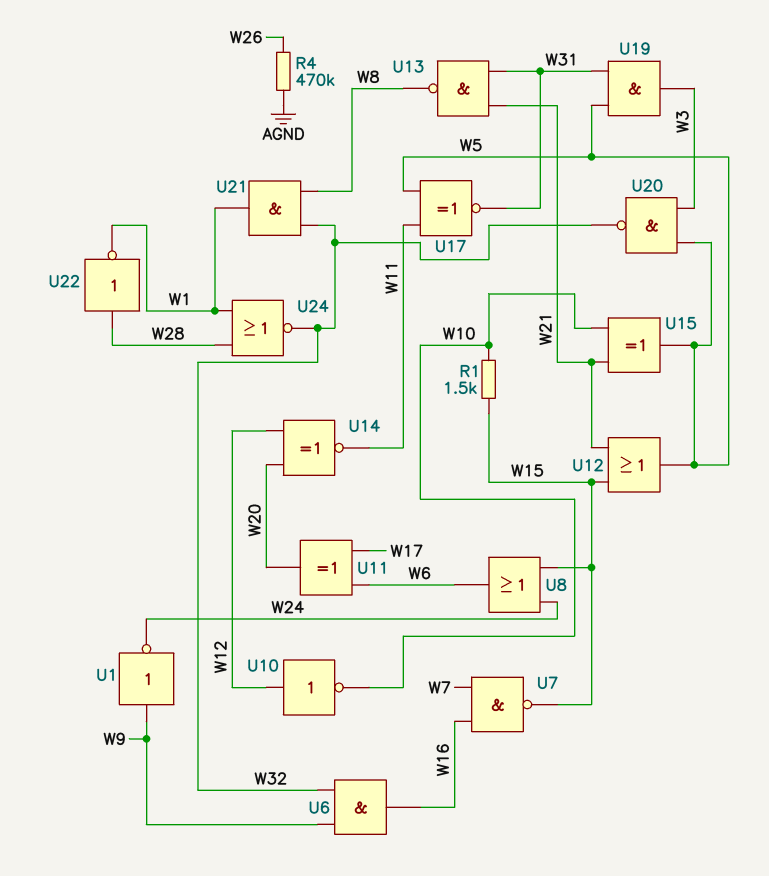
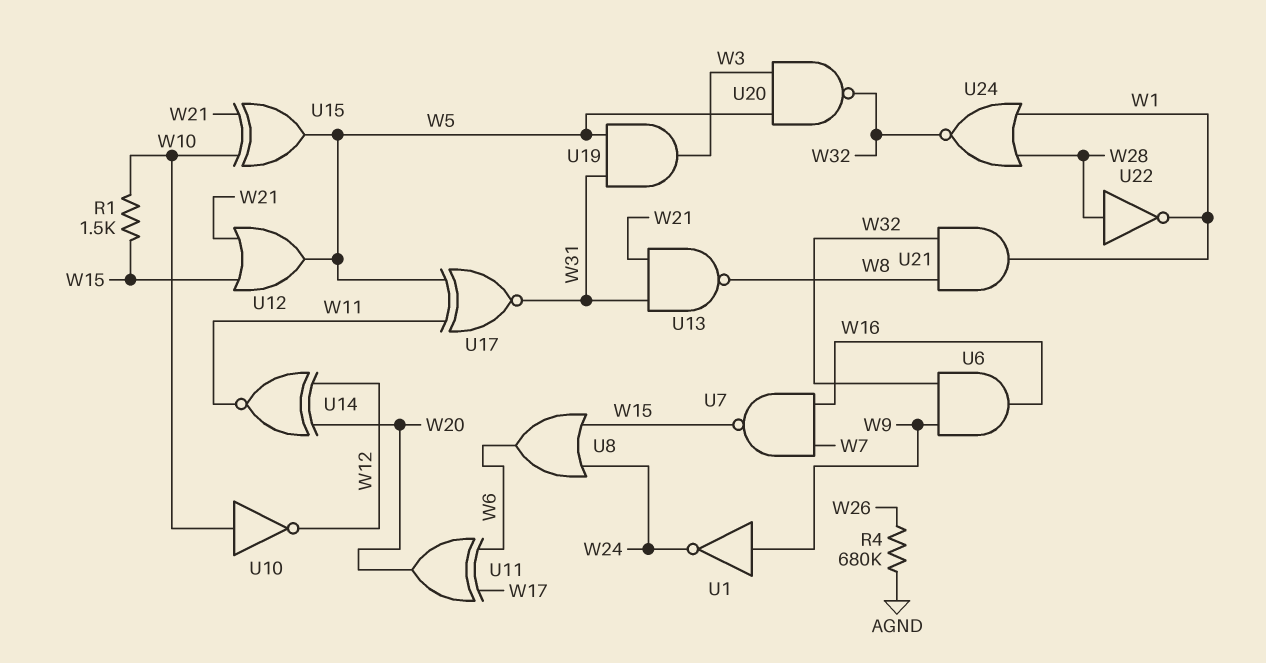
R4: 470k (AGND, W26) -> 680k (AGND, W26)
U10: NOT (in W12, out W10) -> NOT (in W10, out W12)

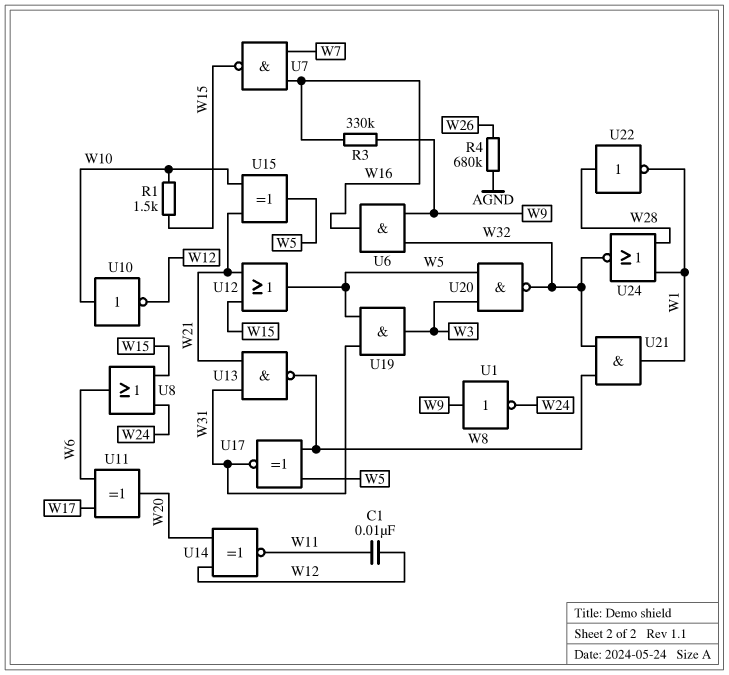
C1: none -> 10nF (W11, W12)
R3: none -> 330k (W9, W16)
U17: XNOR (in W5, in W11, out W31) -> XNOR (in W5, in W8, out W31)

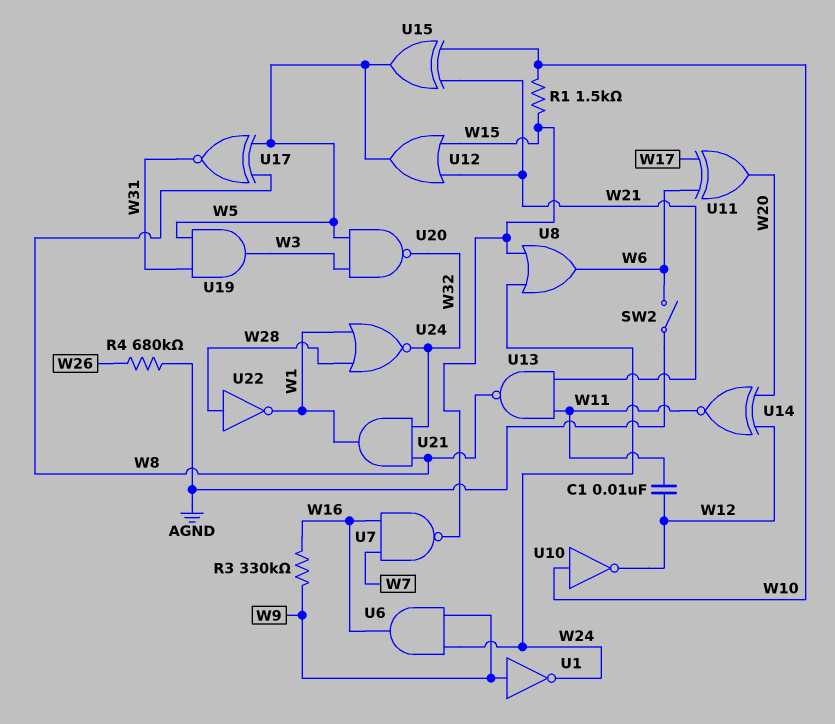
SW2: none -> switch (AGND, W6)
U6: AND (in W9, in W32, out W16) -> AND (in W9, in W24, out W16)
U13: NAND (in W21, in W31, out W8) -> NAND (in W11, in W21, out W8)

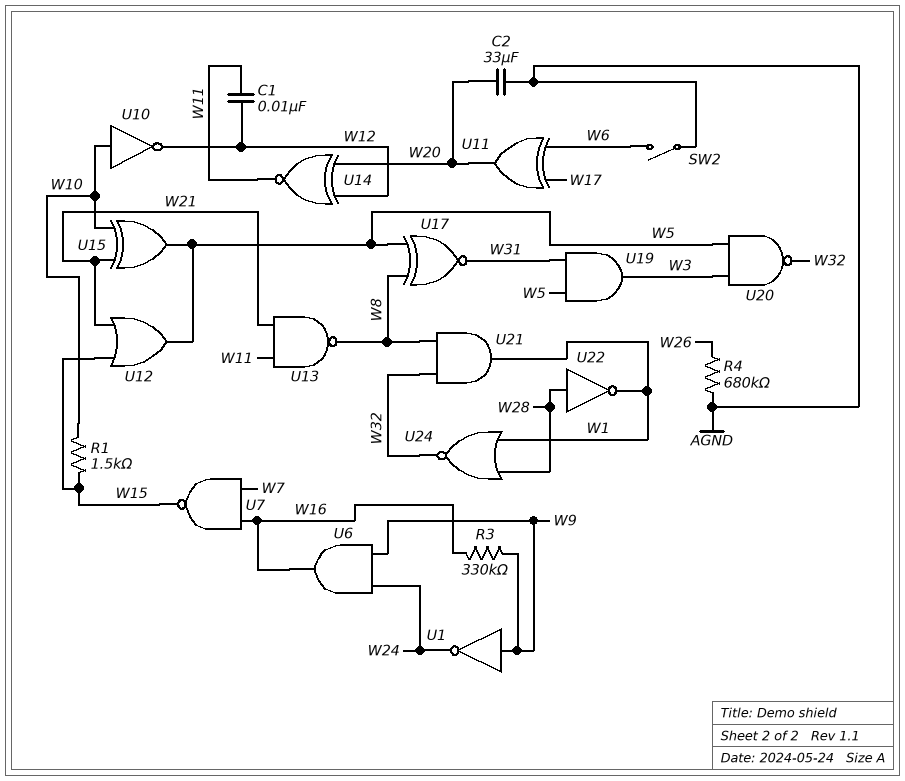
C2: none -> 33uF (AGND, W20)
U8: OR (in W15, in W24, out W6) -> none

